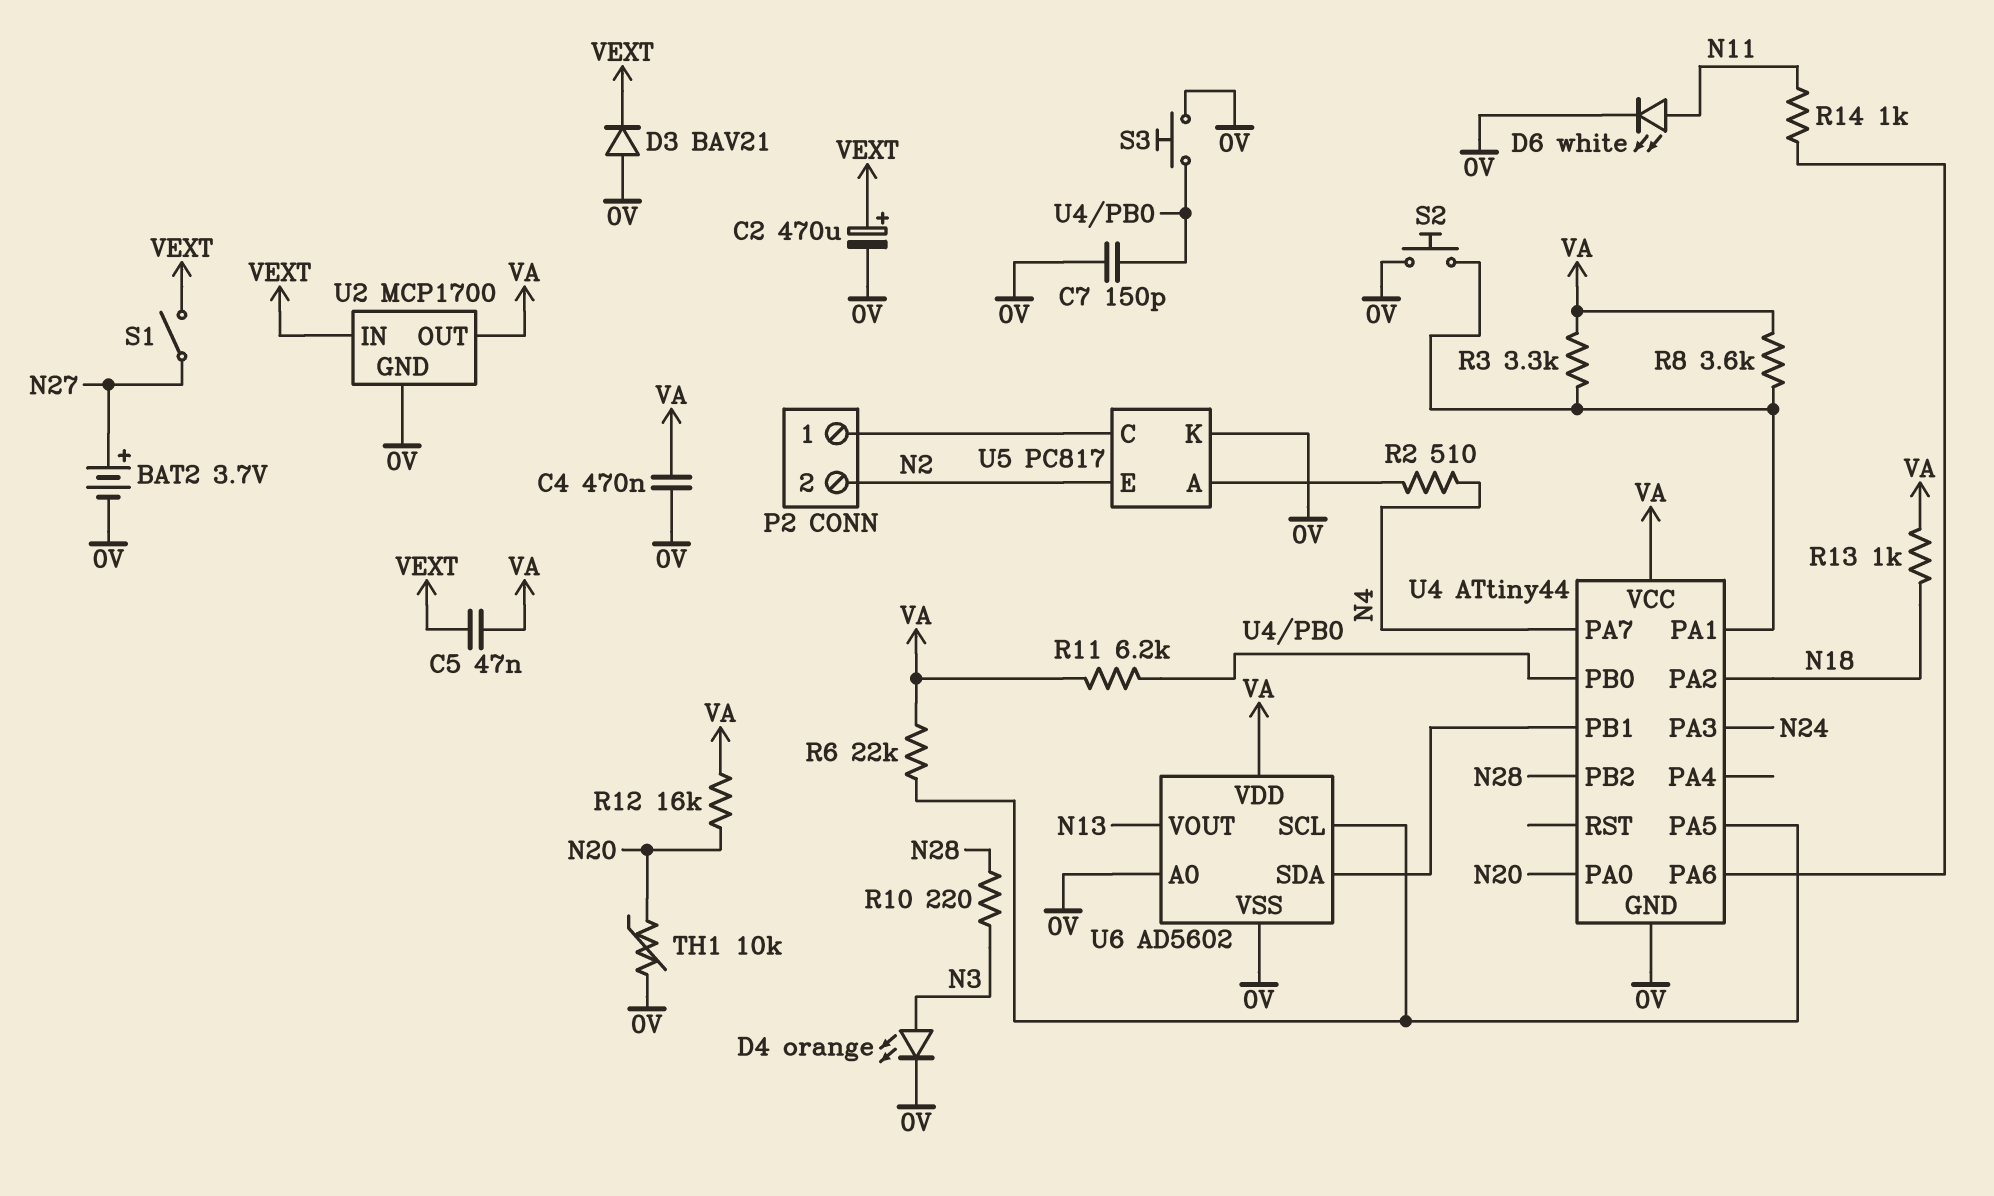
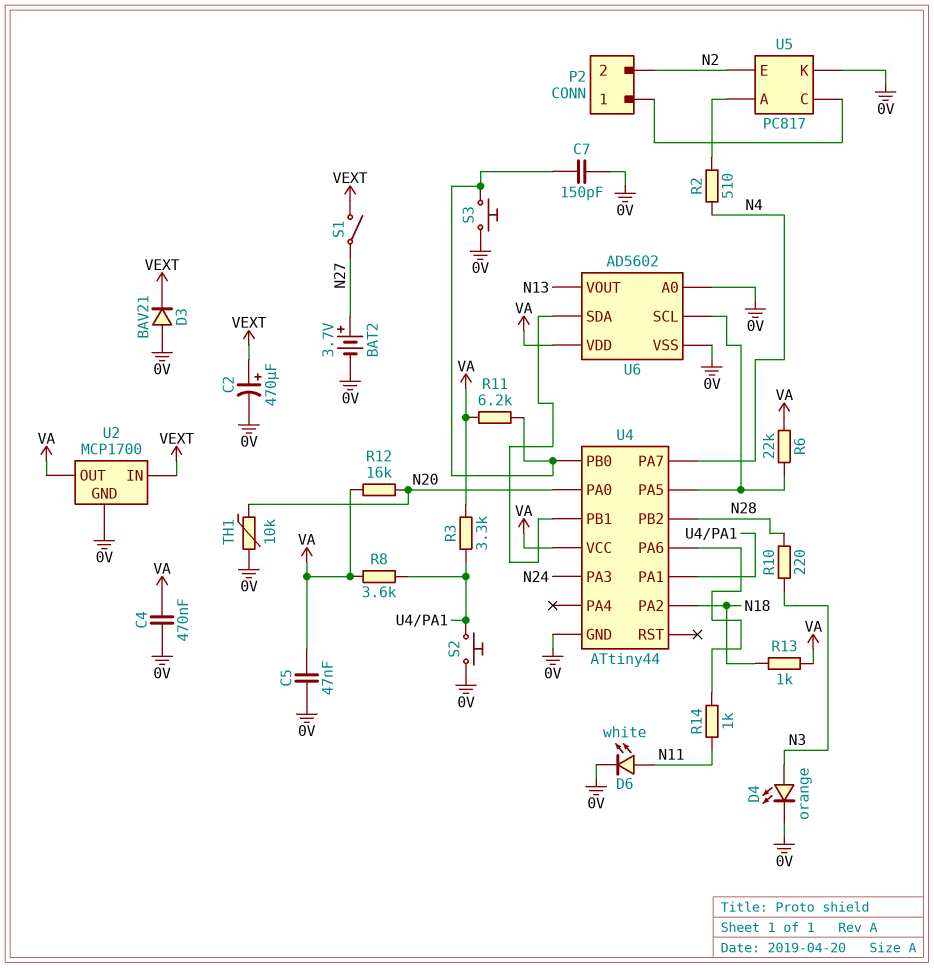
C5: 47nF (VA, VEXT) -> 47nF (0V, VA)

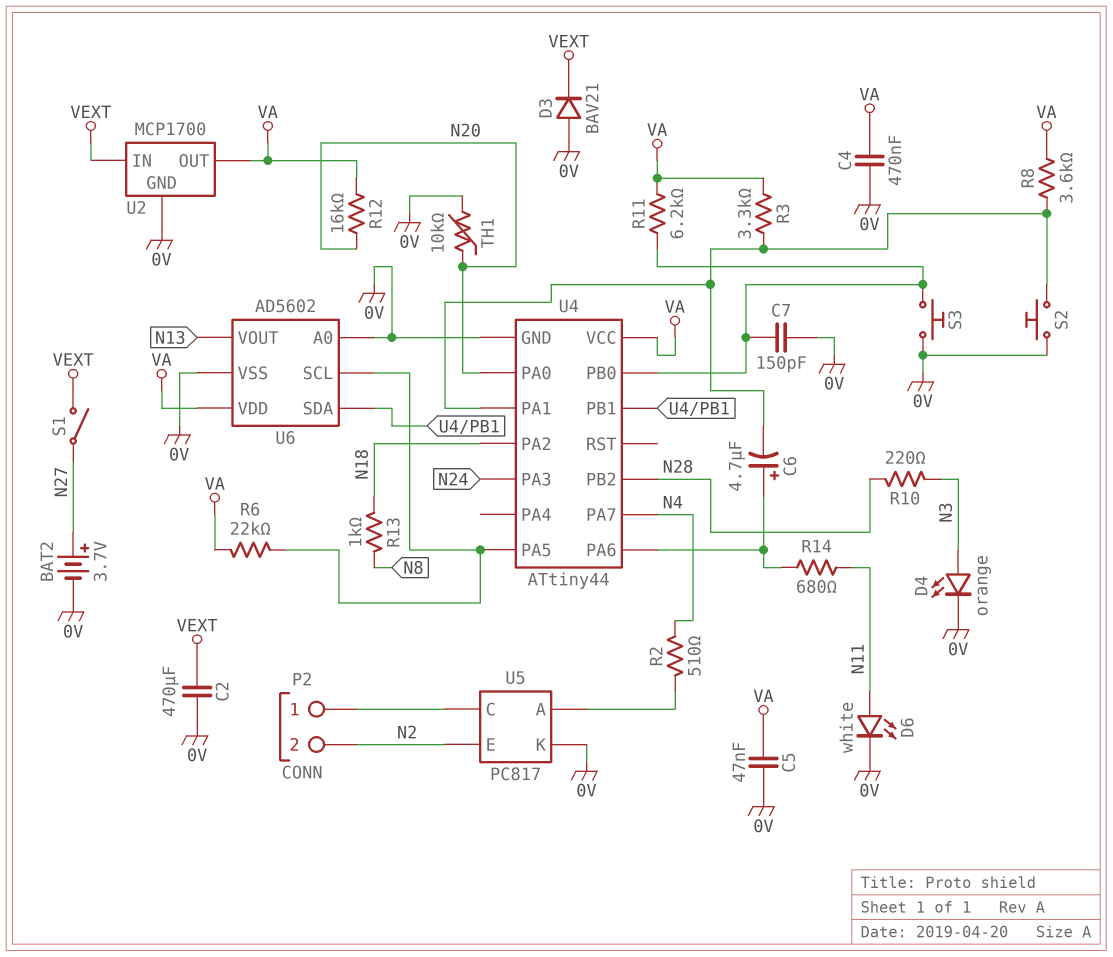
C2: 470uF (plus VEXT, minus 0V) -> 470uF (0V, VEXT)
C6: none -> 4.7uF (plus U4/PA6, minus U4/PA1)
R13: 1k (N18, VA) -> 1k (N8, N18)
R14: 1k (N11, U4/PA6) -> 680 (N11, U4/PA6)

